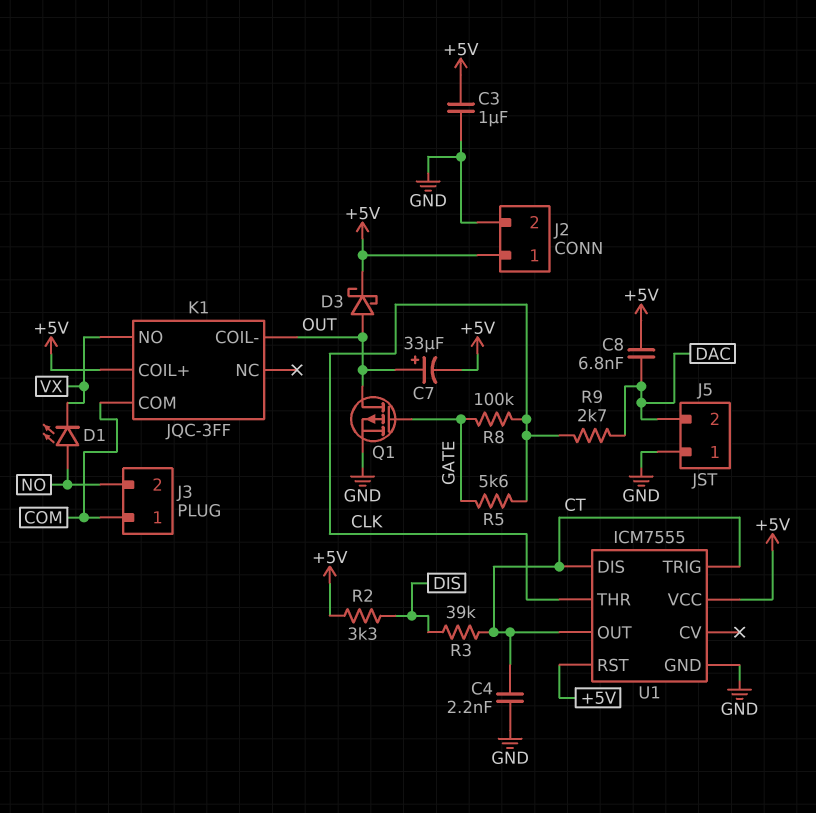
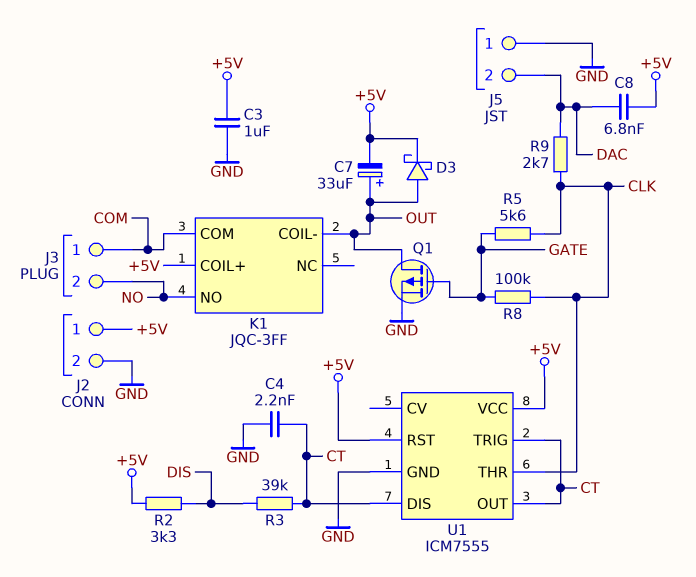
D1: LED (A NO, K VX) -> none
K1 pin NO: VX -> NO

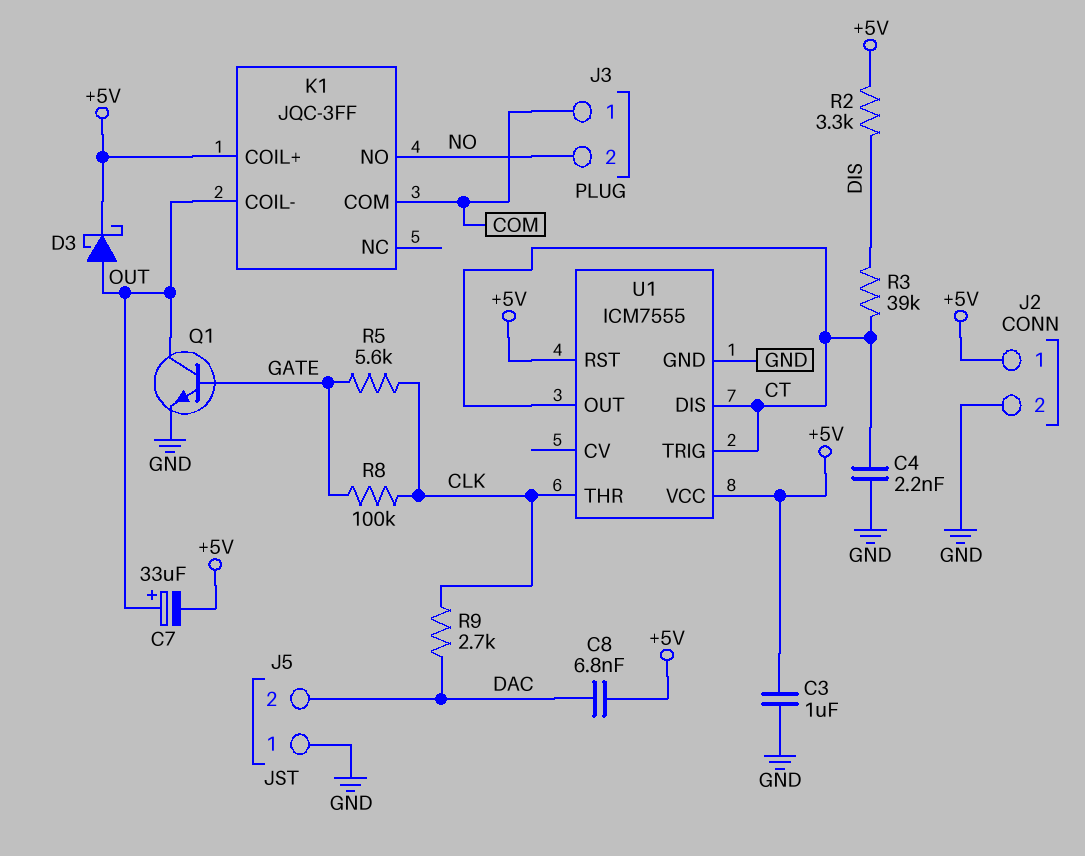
Q1: PMOS (G GATE, D OUT, S GND) -> NPN (B GATE, C OUT, E GND)

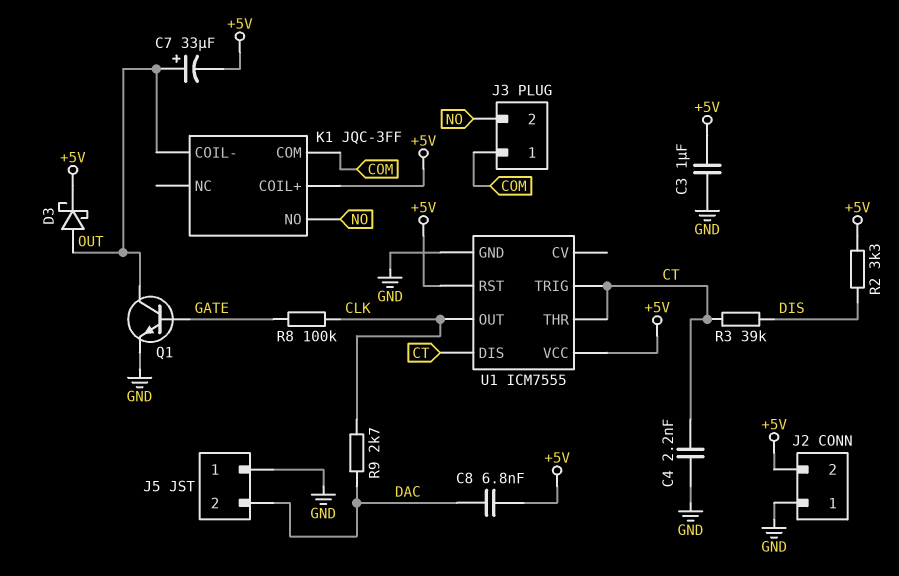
J2 pin 1: +5V -> GND
J2 pin 2: GND -> +5V
R5: 5.6k (CLK, GATE) -> none
U1 pin OUT: CT -> CLK
U1 pin THR: CLK -> CT

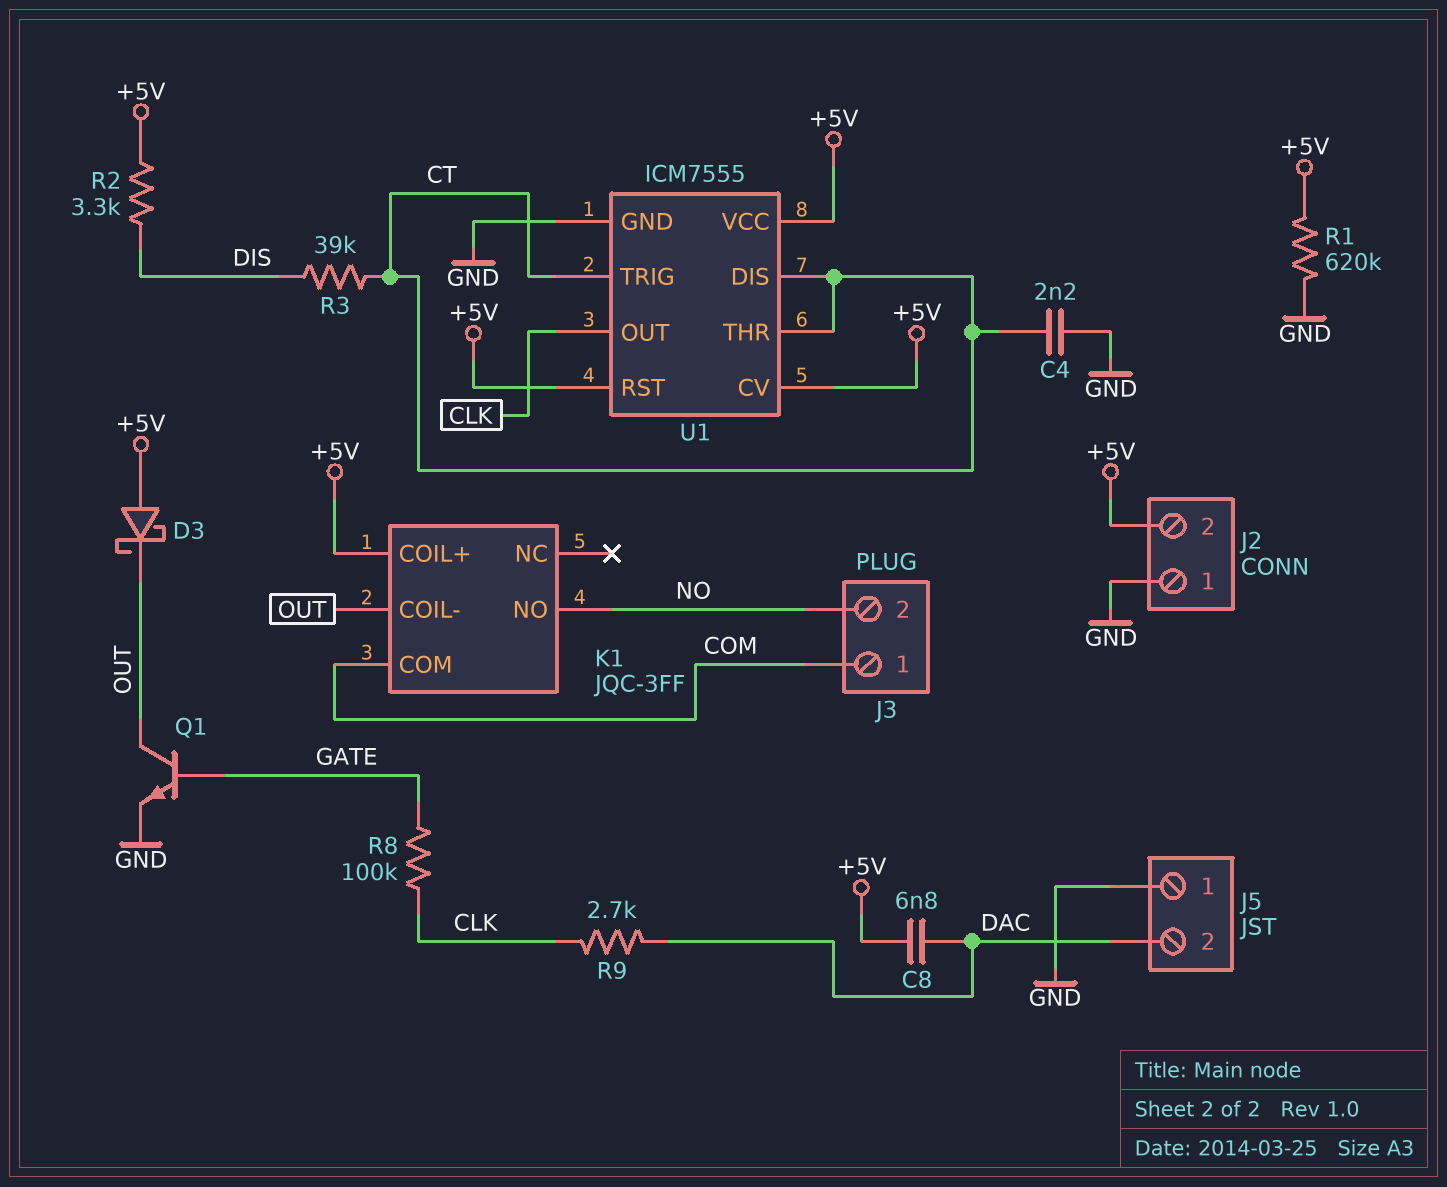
C3: 1uF (+5V, GND) -> none
C7: 33uF (plus OUT, minus +5V) -> none
D3: schottky (A OUT, K +5V) -> schottky (A +5V, K OUT)
R1: none -> 620k (+5V, GND)
U1 pin CV: none -> +5V

